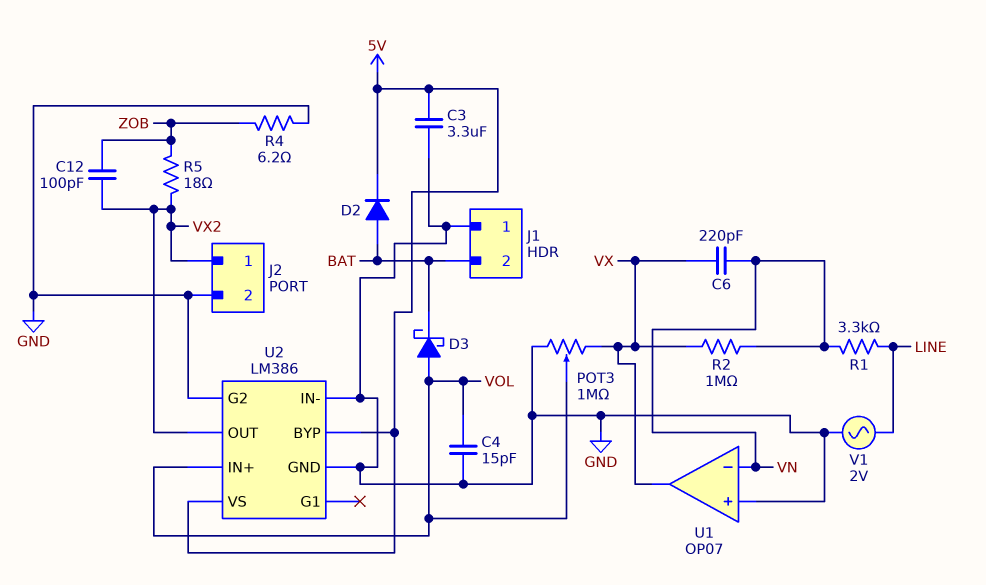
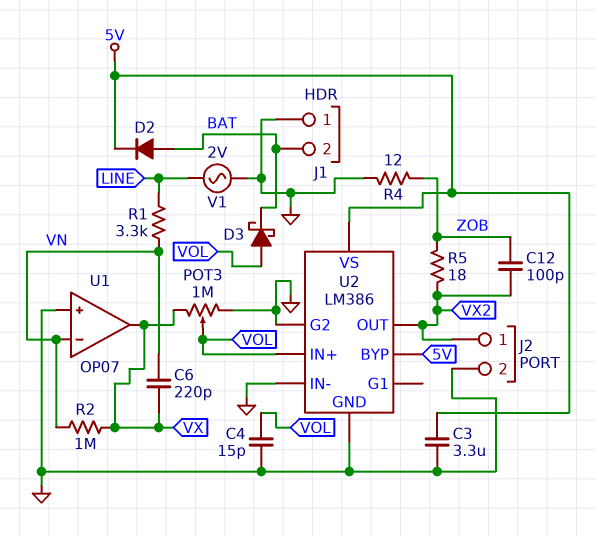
R4: 6.2 (GND, ZOB) -> 12 (GND, ZOB)

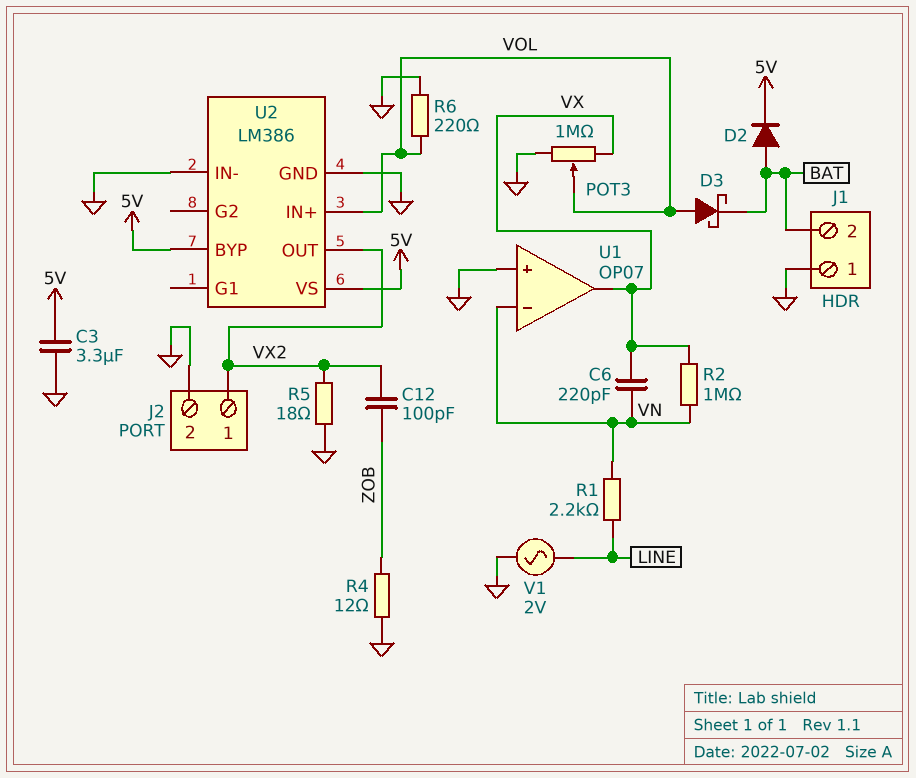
C4: 15pF (GND, VOL) -> none
R1: 3.3k (LINE, VN) -> 2.2k (LINE, VN)
R5: 18 (VX2, ZOB) -> 18 (GND, VX2)
R6: none -> 220 (GND, VOL)
U2 pin G2: GND -> none

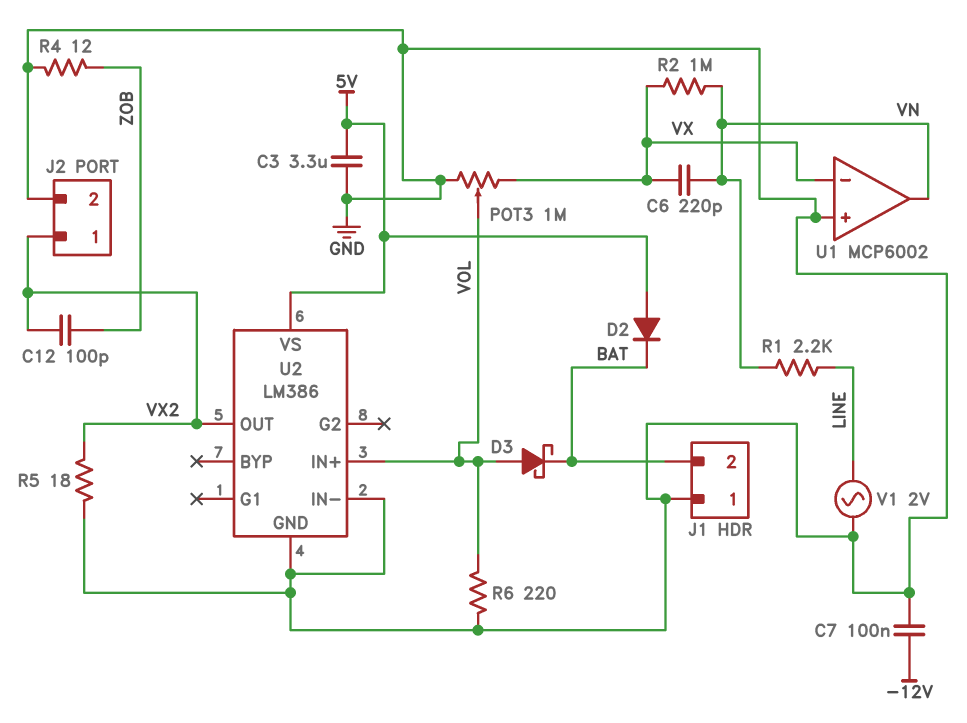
C7: none -> 100nF (-12V, GND)
D2: diode (A BAT, K 5V) -> diode (A 5V, K BAT)
U1: OP07 -> MCP6002
U1 pin in-: VN -> VX
U1 pin out: VX -> VN
U2 pin BYP: 5V -> none

